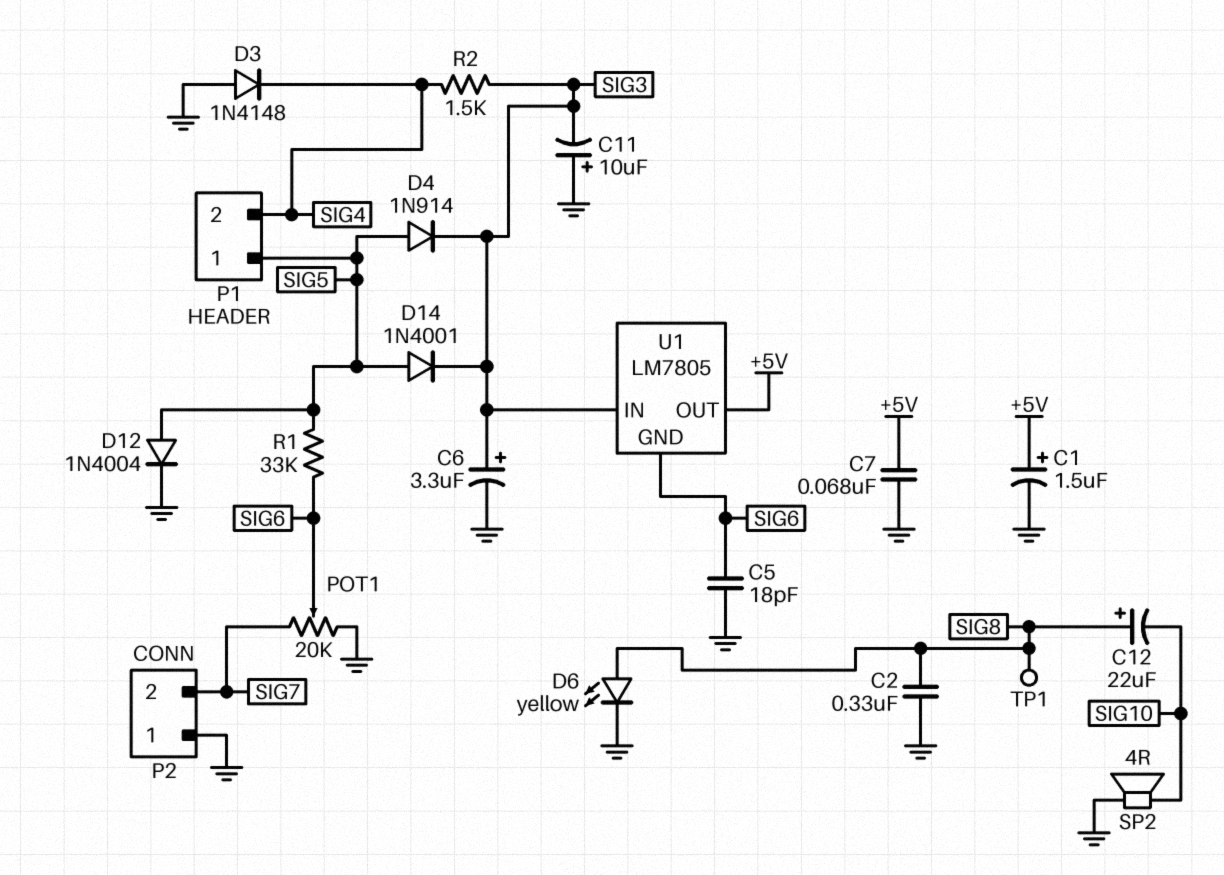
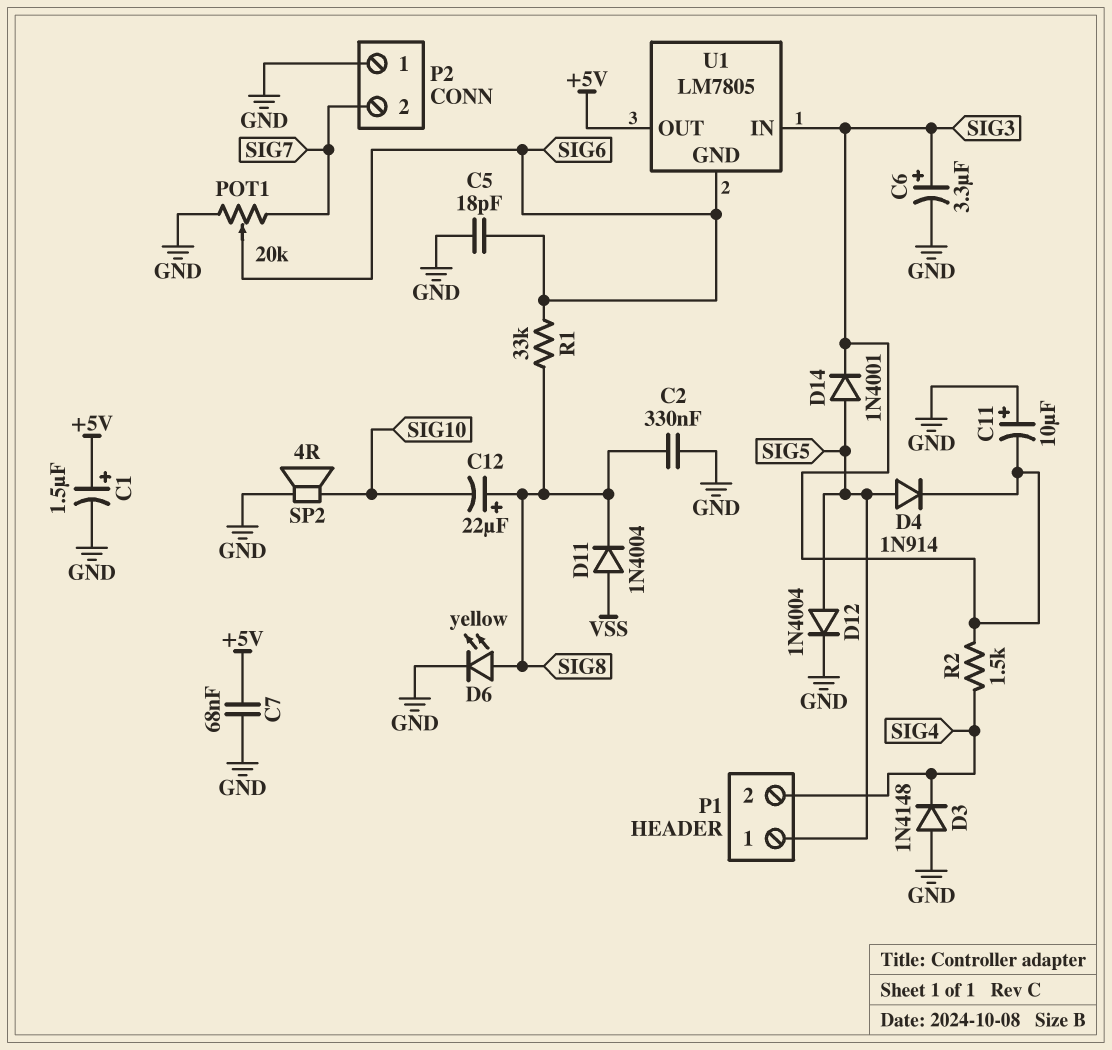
D11: none -> diode 1N4004 (A VSS, K SIG8)
R1: 33k (SIG5, SIG6) -> 33k (SIG6, SIG8)
TP1: test point (SIG8) -> none

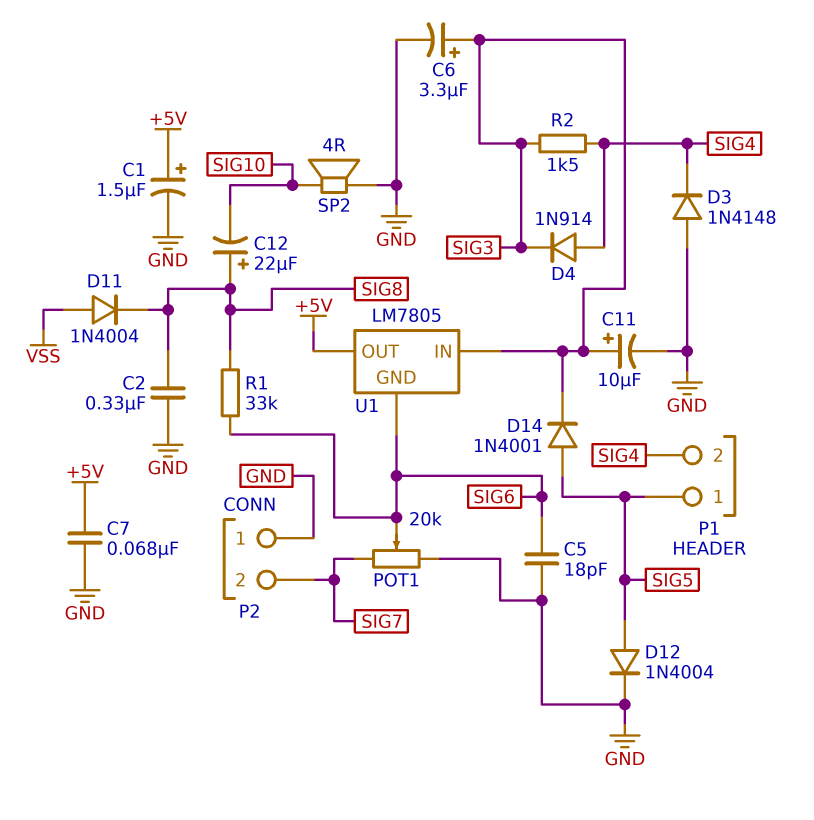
C11: 10uF (plus GND, minus SIG3) -> 10uF (plus SIG3, minus GND)
D4: diode 1N914 (A SIG5, K SIG3) -> diode 1N914 (A SIG4, K SIG3)
D6: LED yellow (A SIG8, K GND) -> none

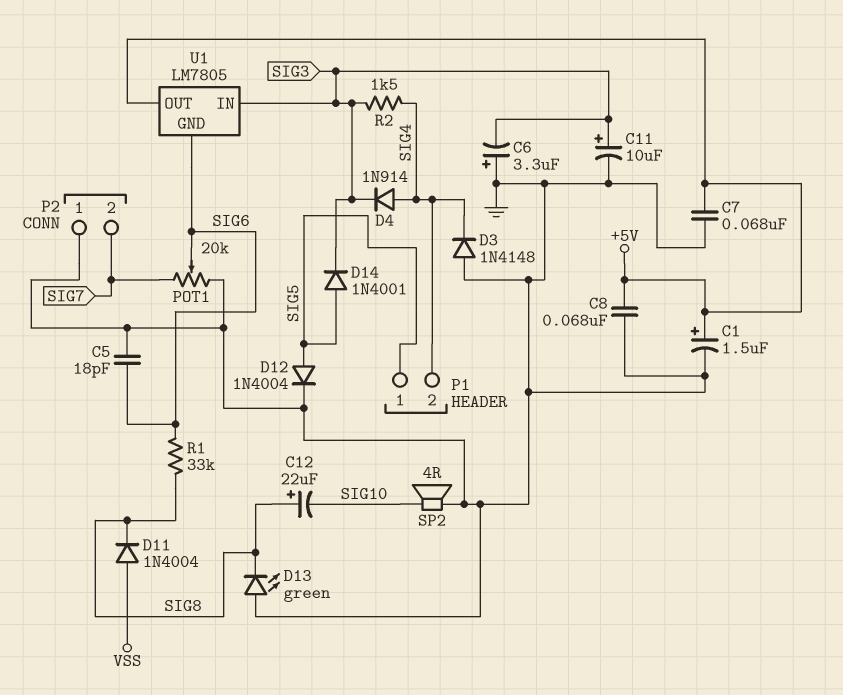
C2: 330nF (GND, SIG8) -> none
C6: 3.3uF (plus SIG3, minus GND) -> 3.3uF (plus GND, minus SIG3)
C8: none -> 68nF (+5V, GND)
D13: none -> LED green (A GND, K SIG8)

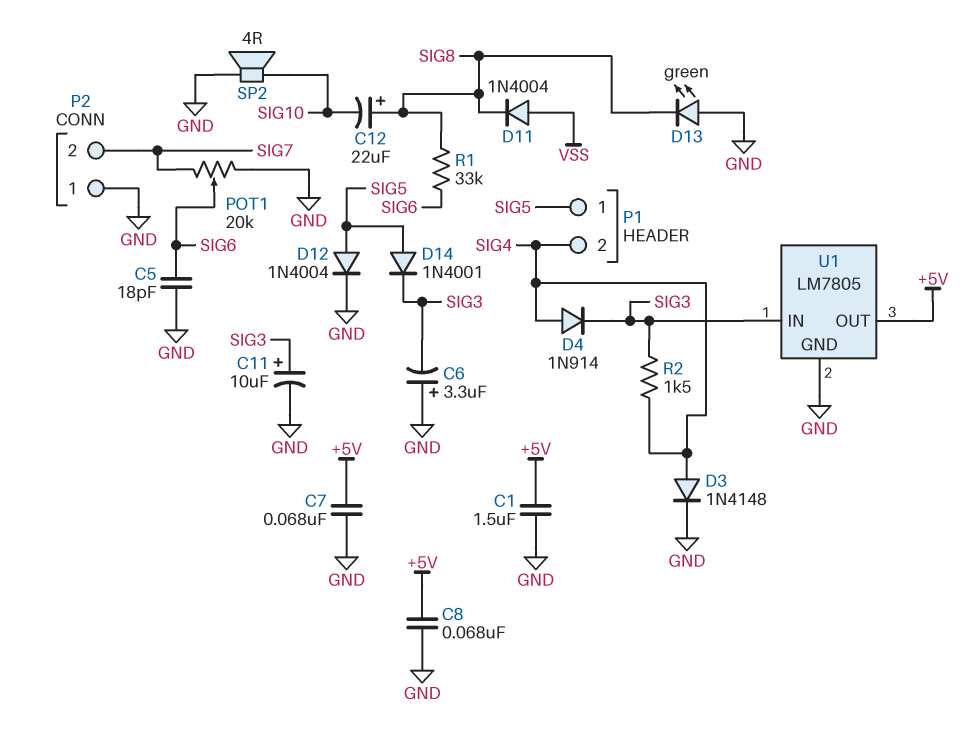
C1: 1.5uF (plus +5V, minus GND) -> 1.5uF (+5V, GND)
D3: diode 1N4148 (A GND, K SIG4) -> diode 1N4148 (A SIG4, K GND)
U1 pin GND: SIG6 -> GND

